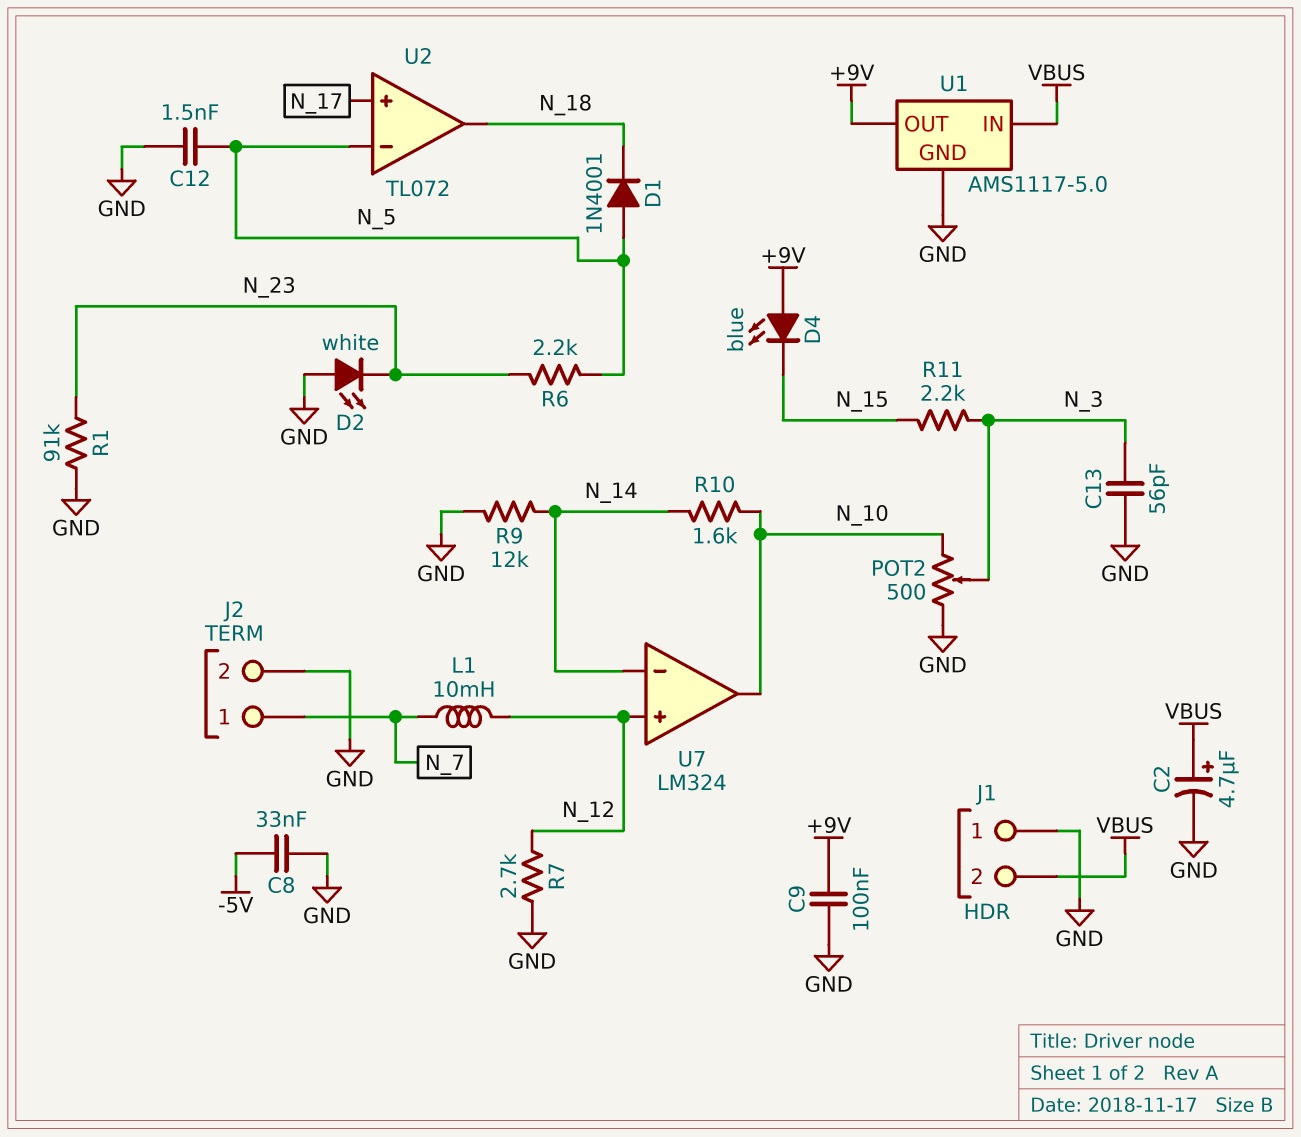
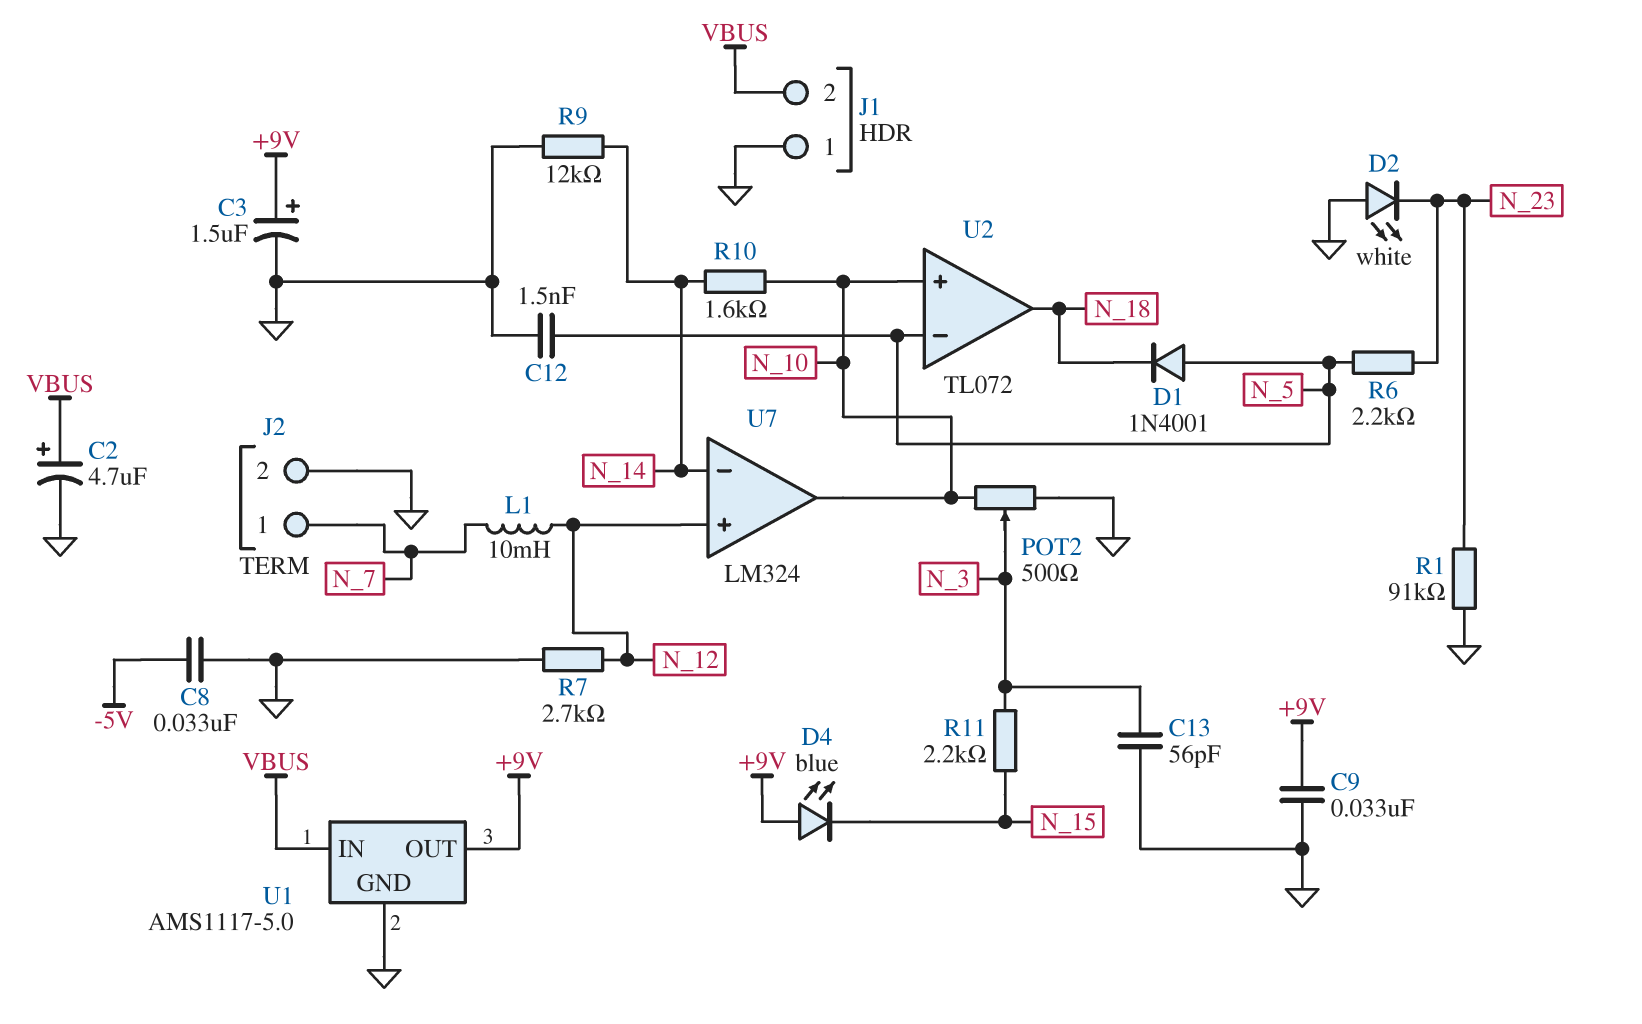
C3: none -> 1.5uF (plus +9V, minus GND)
C9: 100nF (+9V, GND) -> 33nF (+9V, GND)
U2 pin in+: N_17 -> N_10

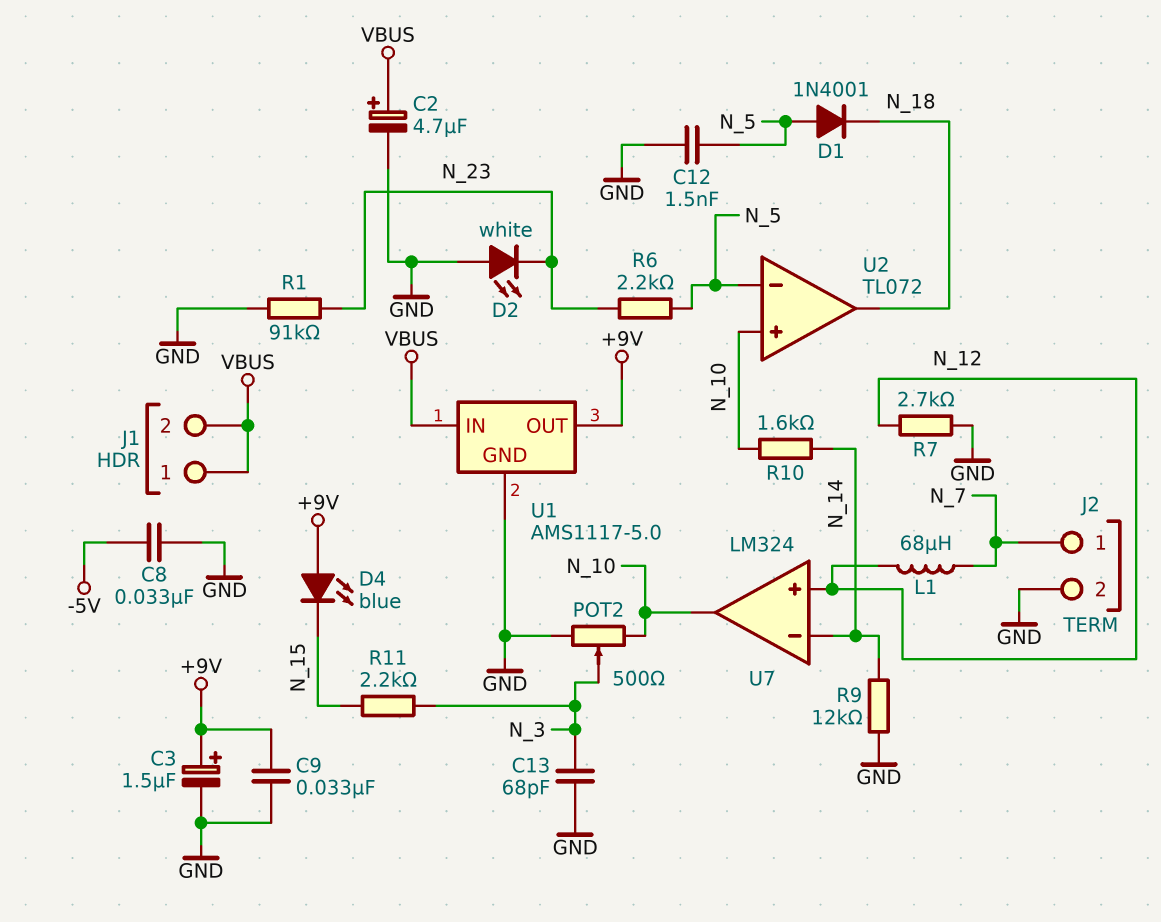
C13: 56pF (GND, N_3) -> 68pF (GND, N_3)
J1 pin 1: GND -> VBUS
L1: 10mH (N_7, N_12) -> 68uH (N_7, N_12)

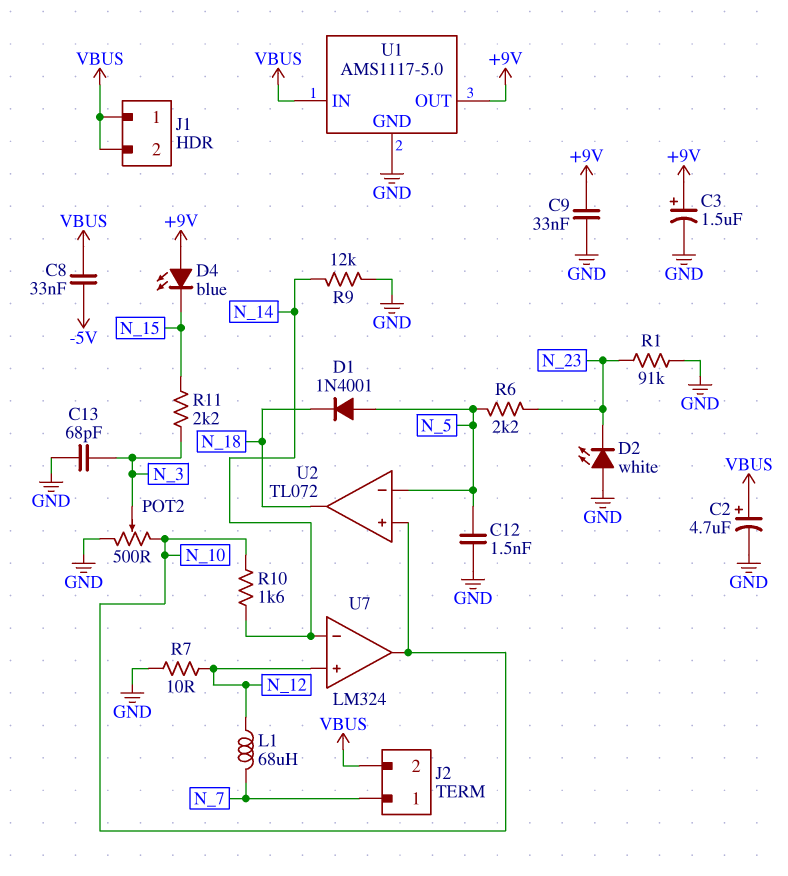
C8: 33nF (-5V, GND) -> 33nF (-5V, VBUS)
J2 pin 2: GND -> VBUS
R7: 2.7k (GND, N_12) -> 10 (GND, N_12)

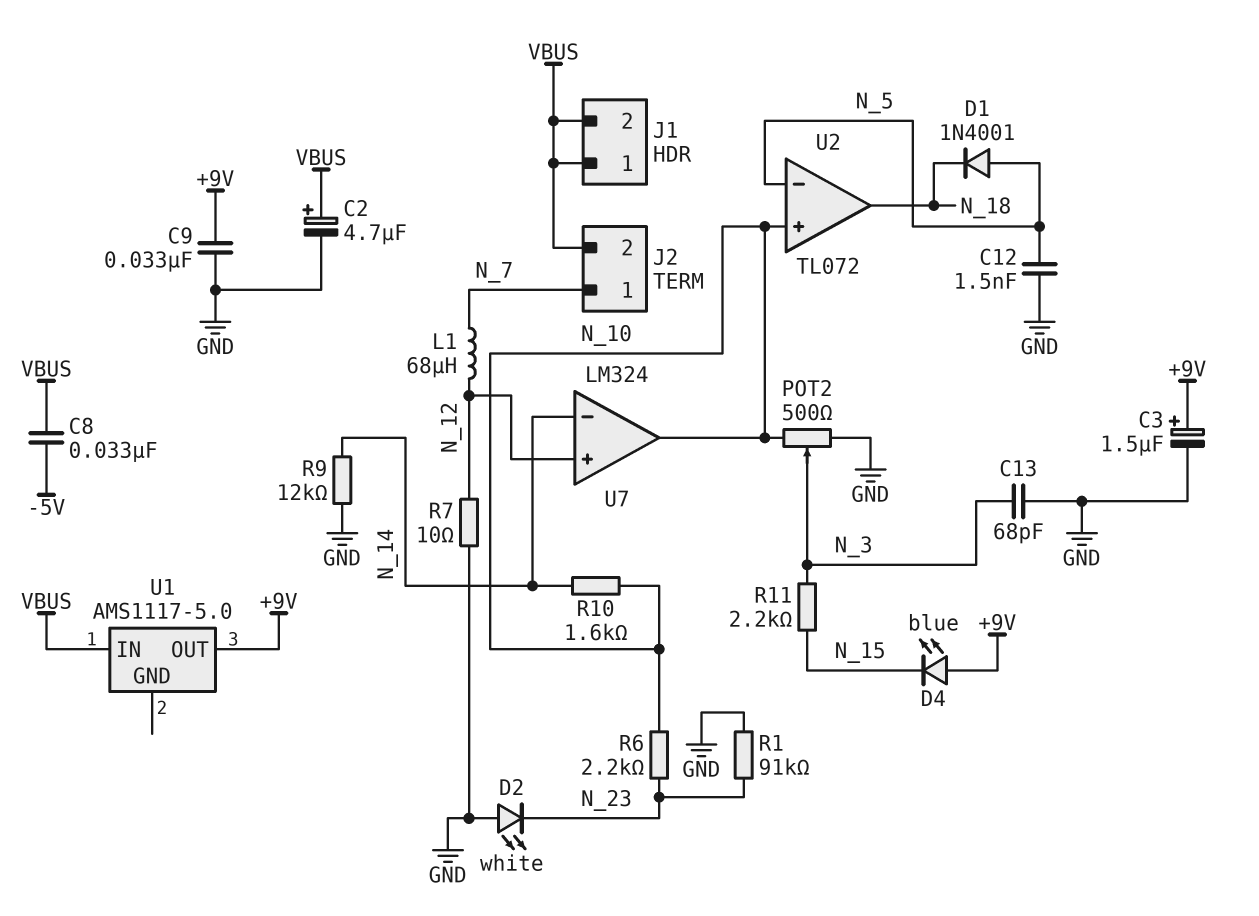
R6: 2.2k (N_5, N_23) -> 2.2k (N_10, N_23)
U1 pin GND: GND -> none

